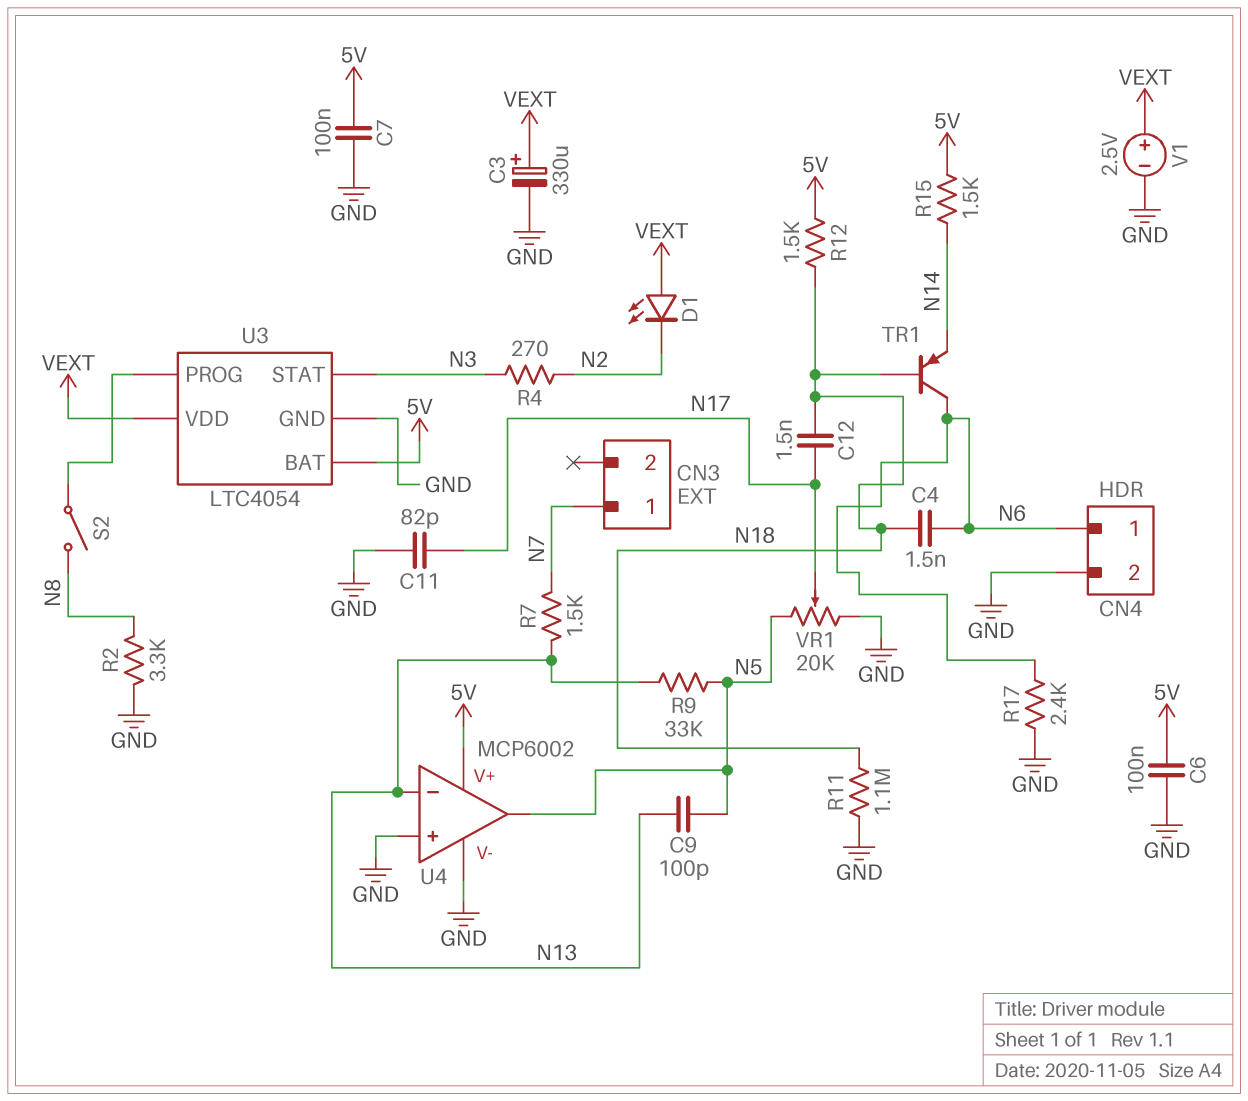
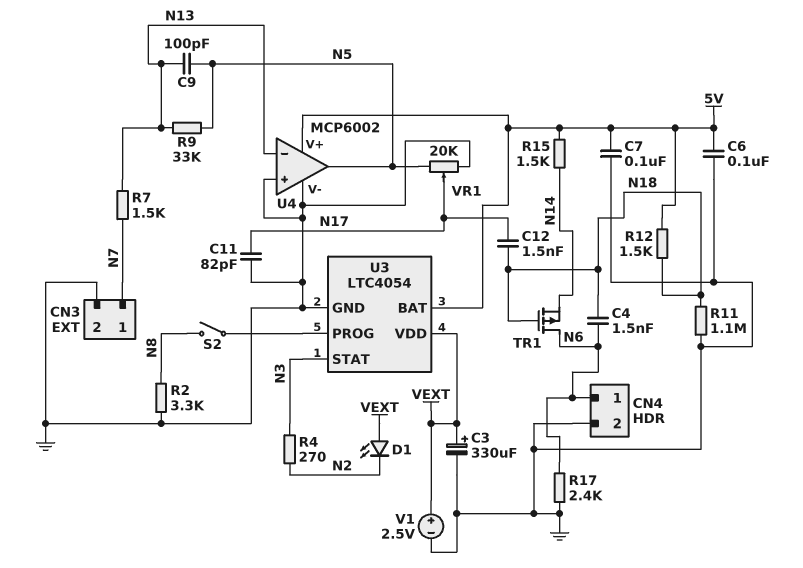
CN3 pin 2: none -> GND
TR1: PNP (B N18, C N6, E N14) -> PMOS (G N18, D N6, S N14)

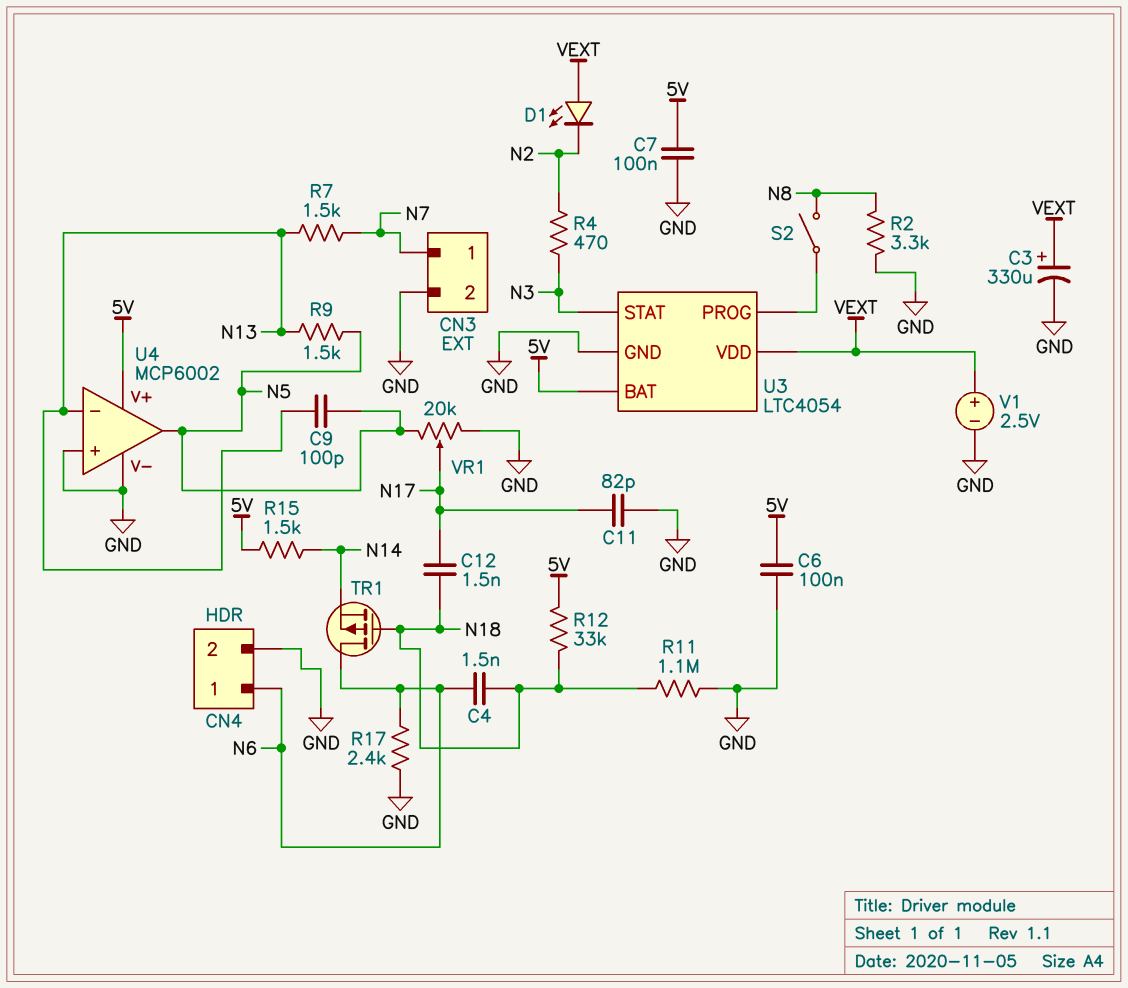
R4: 270 (N2, N3) -> 470 (N2, N3)
R9: 33k (N5, N13) -> 1.5k (N5, N13)
R12: 1.5k (5V, N18) -> 33k (5V, N18)

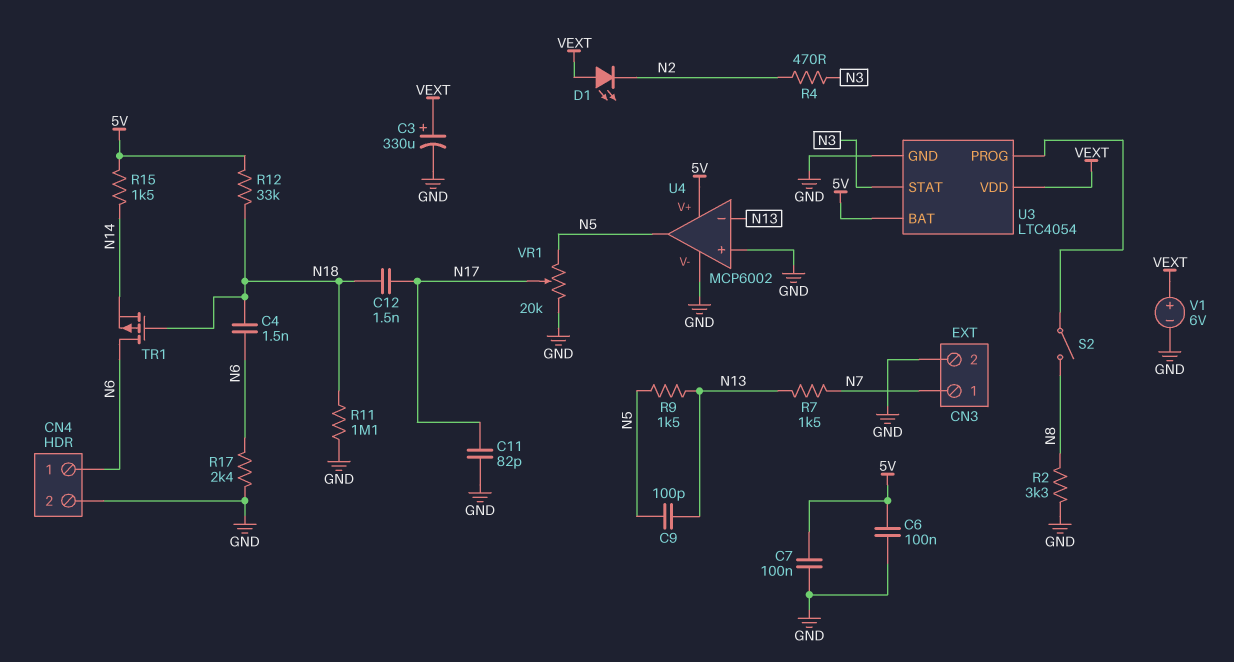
V1: 2.5V (plus VEXT, minus GND) -> 6V (plus VEXT, minus GND)

